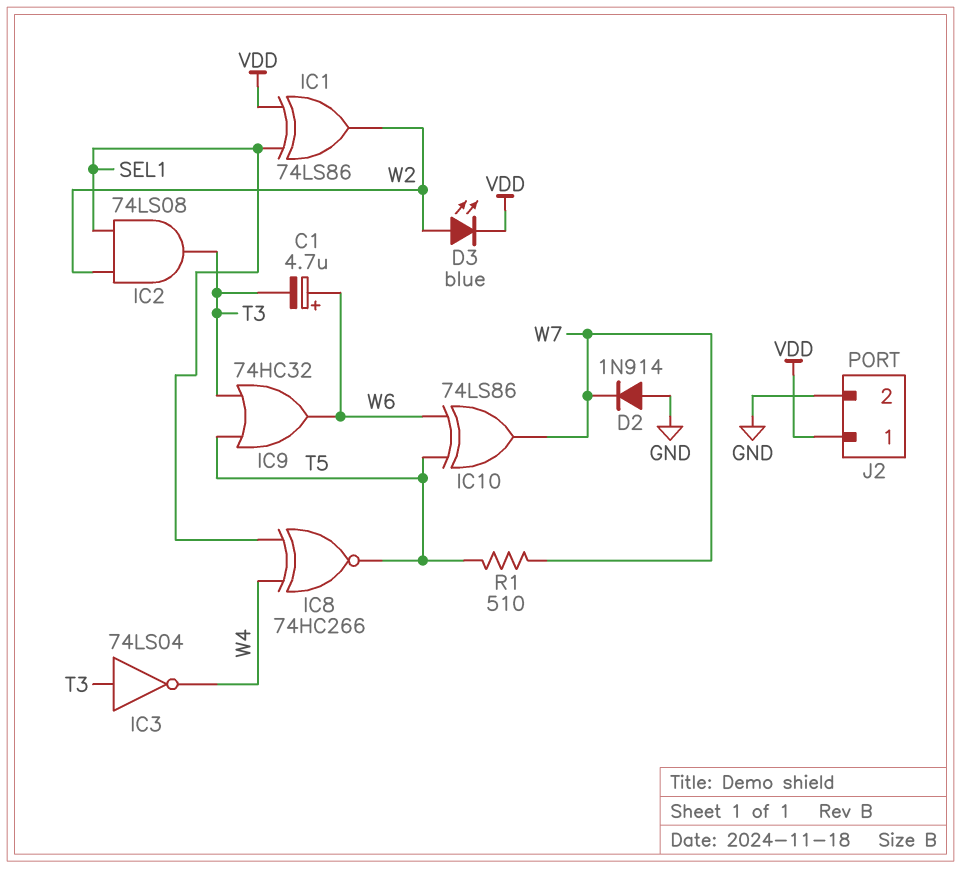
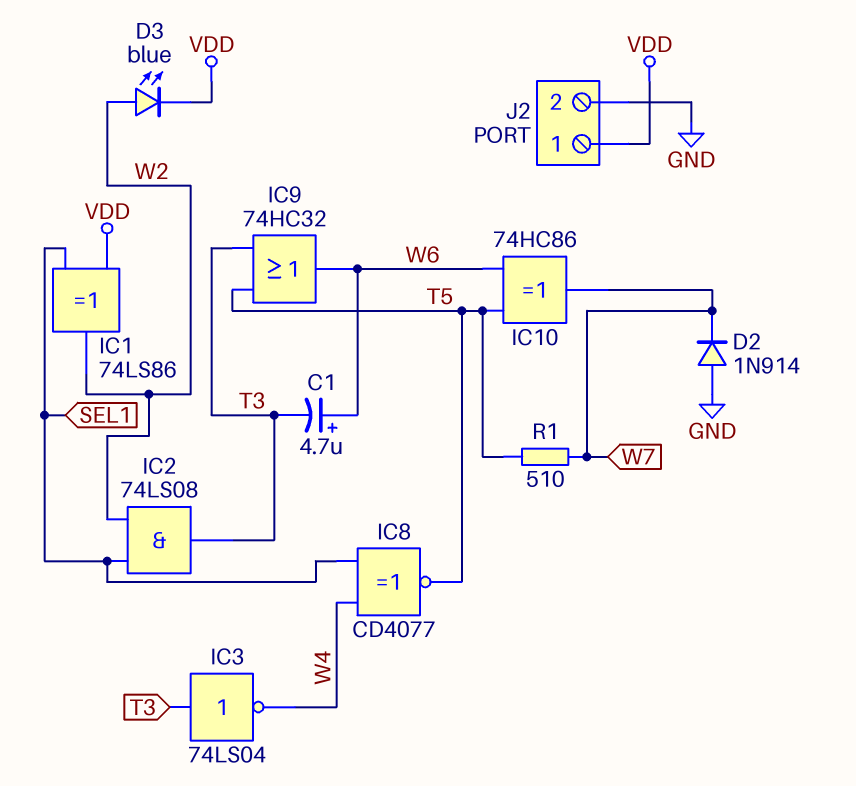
IC8: XNOR 74HC266 (in SEL1, in W4, out T5) -> XNOR CD4077 (in SEL1, in W4, out T5)
IC10: XOR 74LS86 (in T5, in W6, out W7) -> XOR 74HC86 (in T5, in W6, out W7)

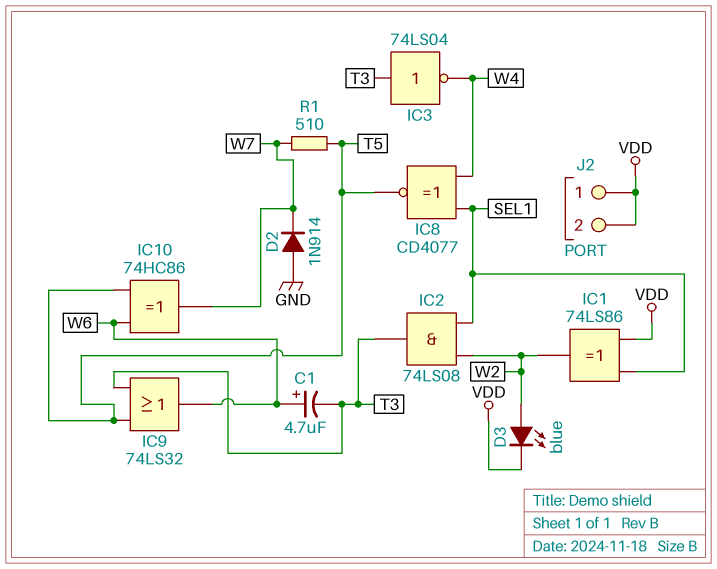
IC9: OR 74HC32 (in T3, in T5, out W6) -> OR 74LS32 (in T3, in T5, out W6)
J2 pin 2: GND -> VDD

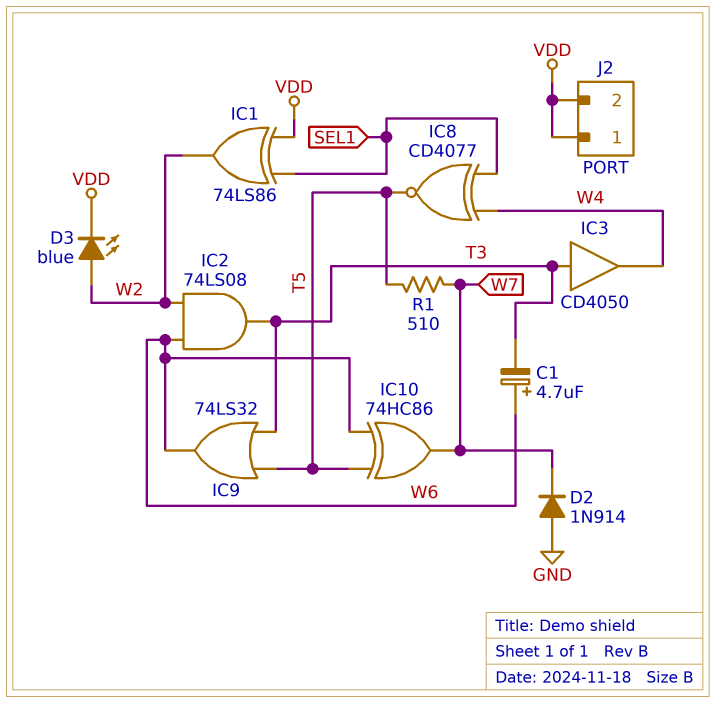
IC2: AND 74LS08 (in SEL1, in W2, out T3) -> AND 74LS08 (in W2, in W6, out T3)
IC3: NOT 74LS04 (in T3, out W4) -> buffer CD4050 (in T3, out W4)

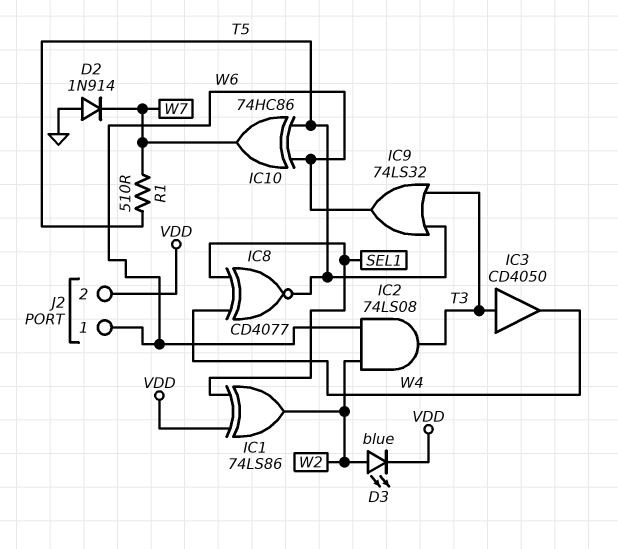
C1: 4.7uF (plus W6, minus T3) -> none
J2 pin 1: VDD -> W6

